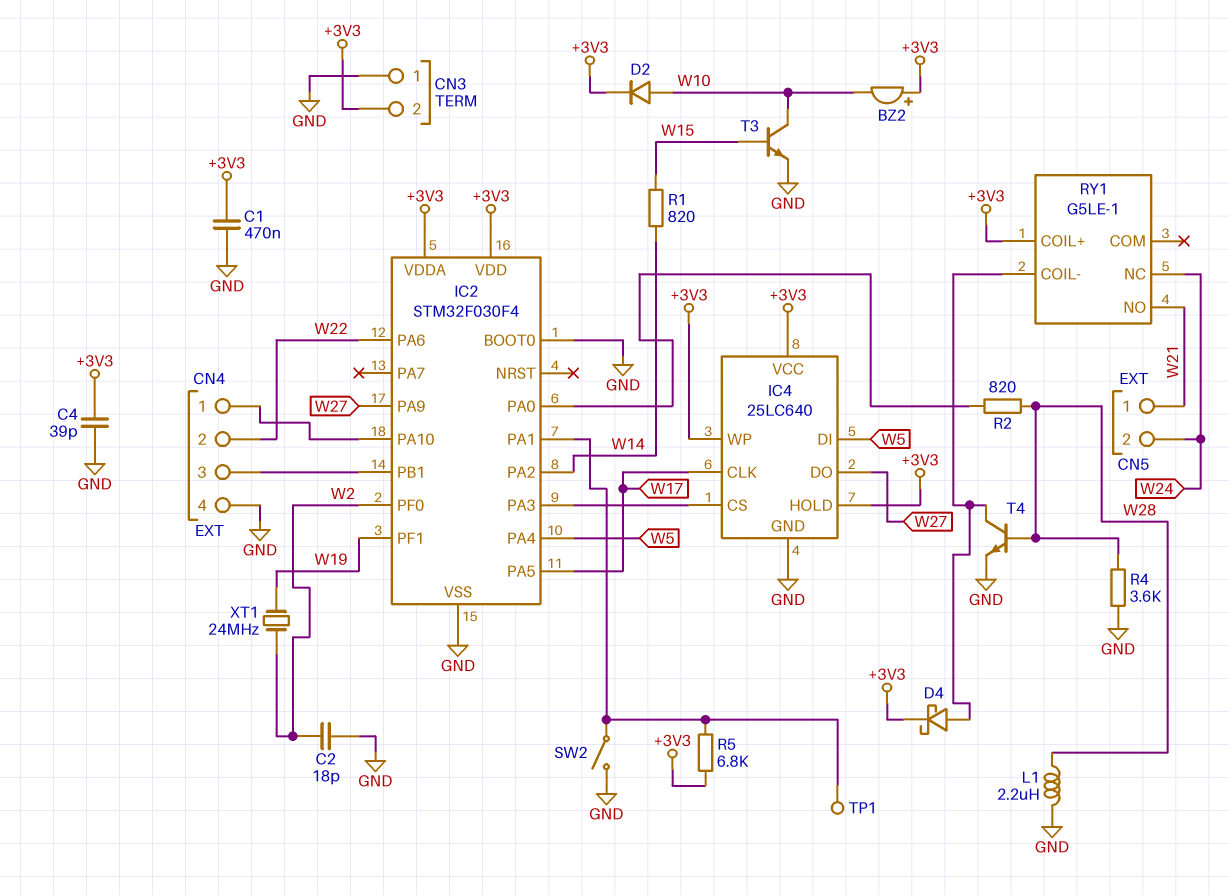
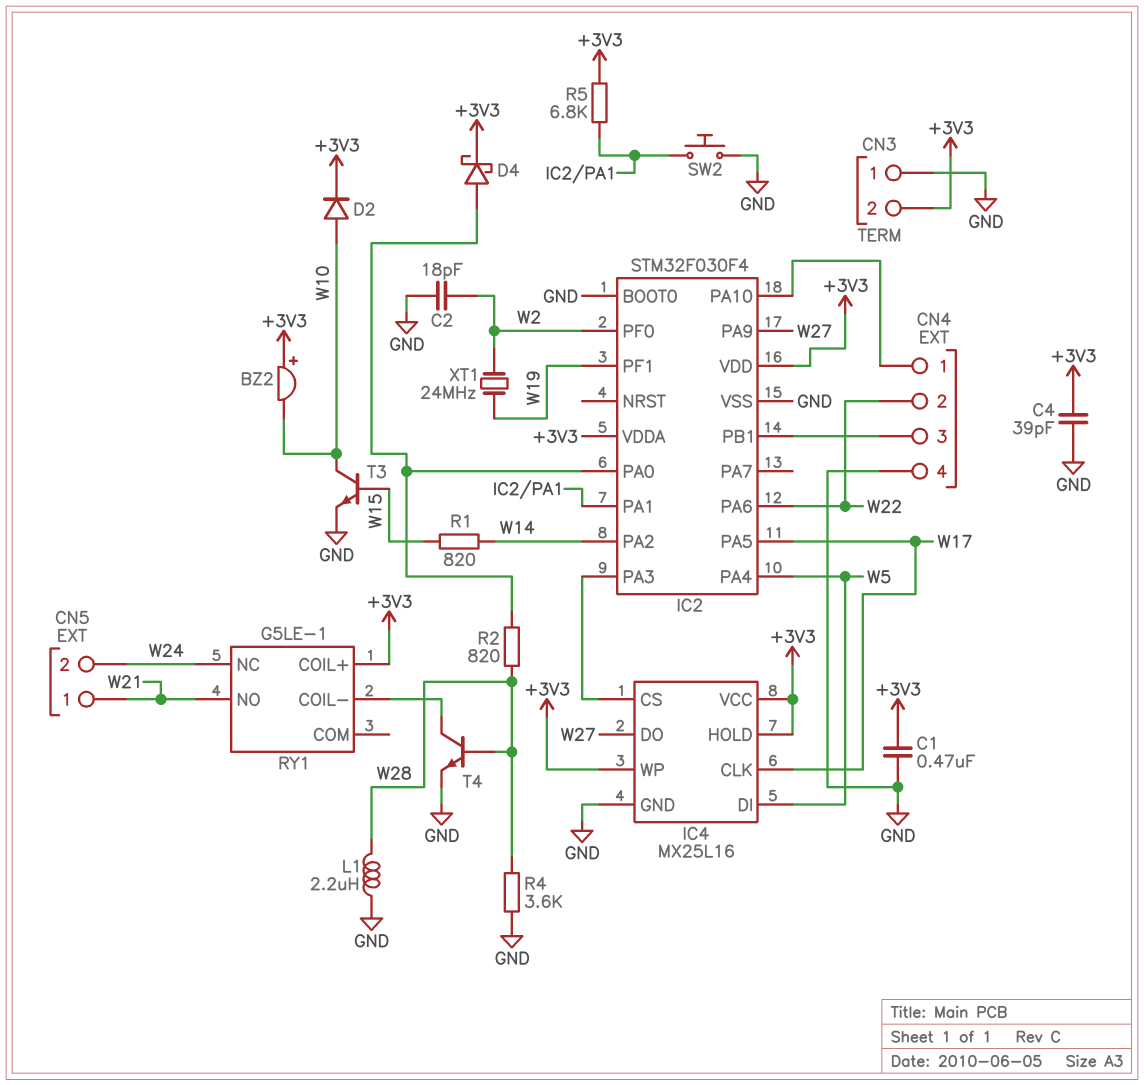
D4: schottky (A RY1/COIL-, K +3V3) -> schottky (A IC2/PA0, K +3V3)
IC4: 25LC640 -> MX25L16
SW2: switch (GND, IC2/PA1) -> button (GND, IC2/PA1)
TP1: test point (IC2/PA1) -> none

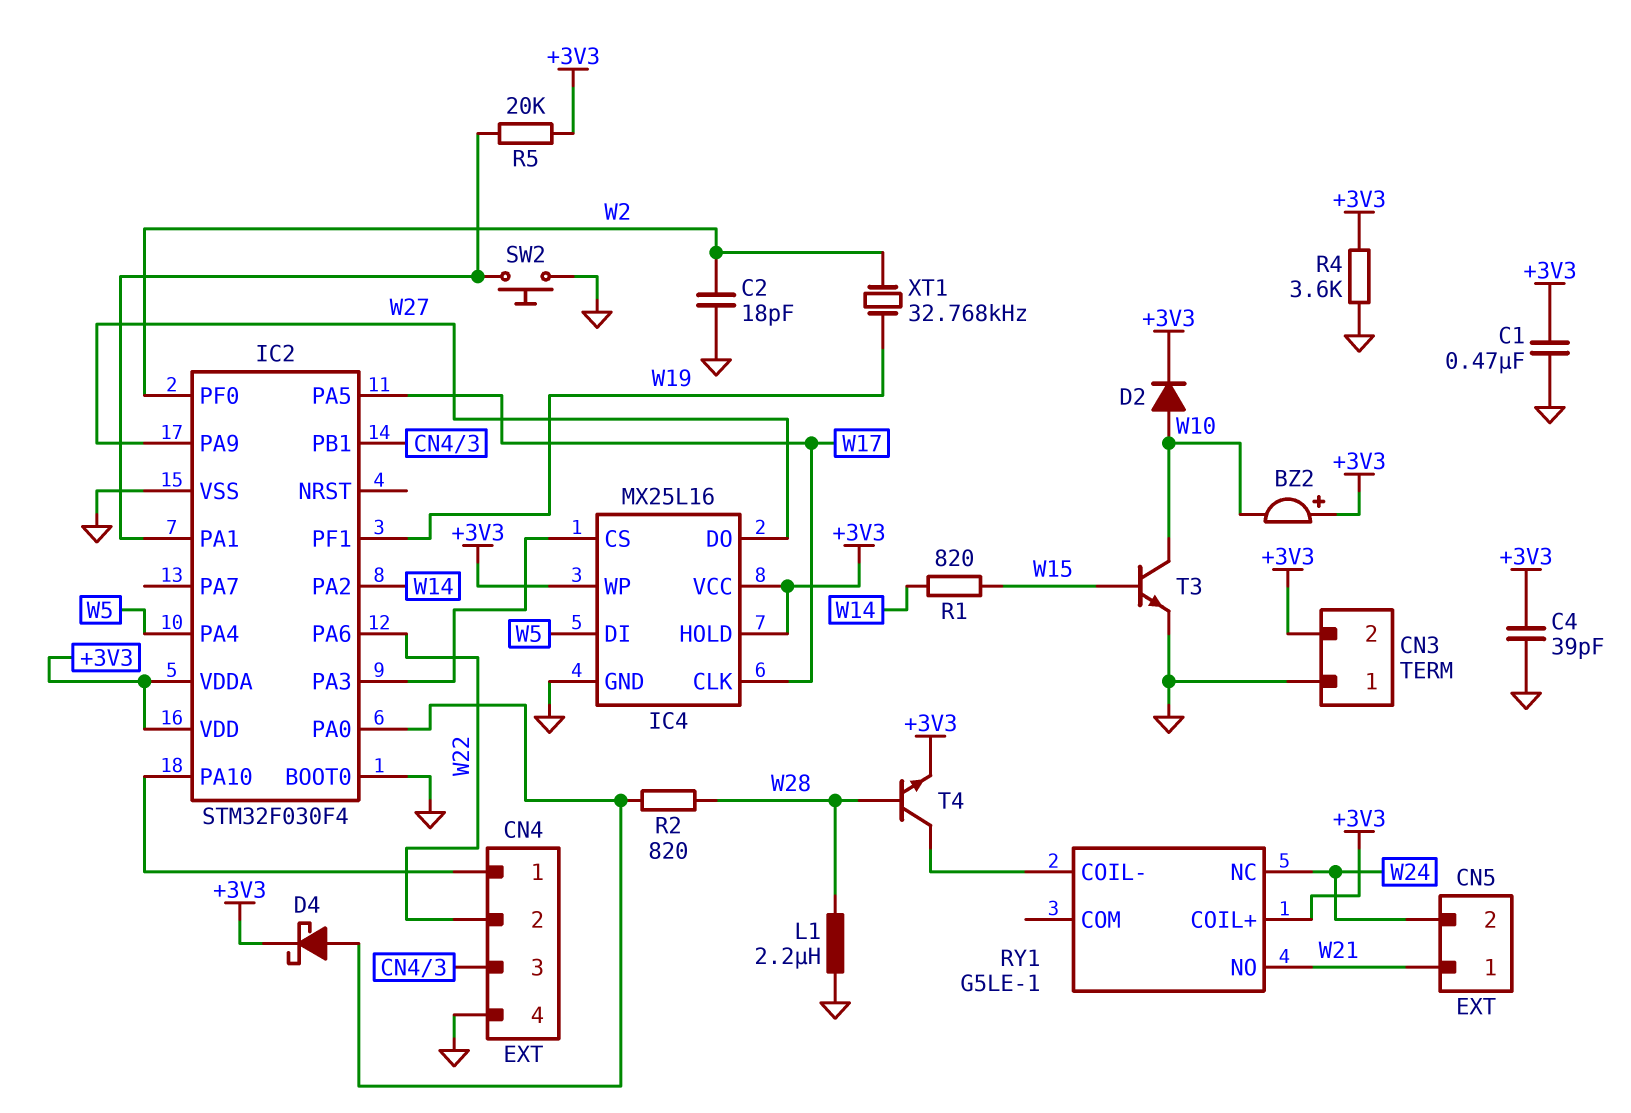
R4: 3.6k (GND, W28) -> 3.6k (+3V3, GND)
R5: 6.8k (+3V3, IC2/PA1) -> 20k (+3V3, IC2/PA1)
T4: NPN (B W28, C RY1/COIL-, E GND) -> NPN (B W28, C RY1/COIL-, E +3V3)
XT1: 24MHz (W2, W19) -> 32.768kHz (W2, W19)

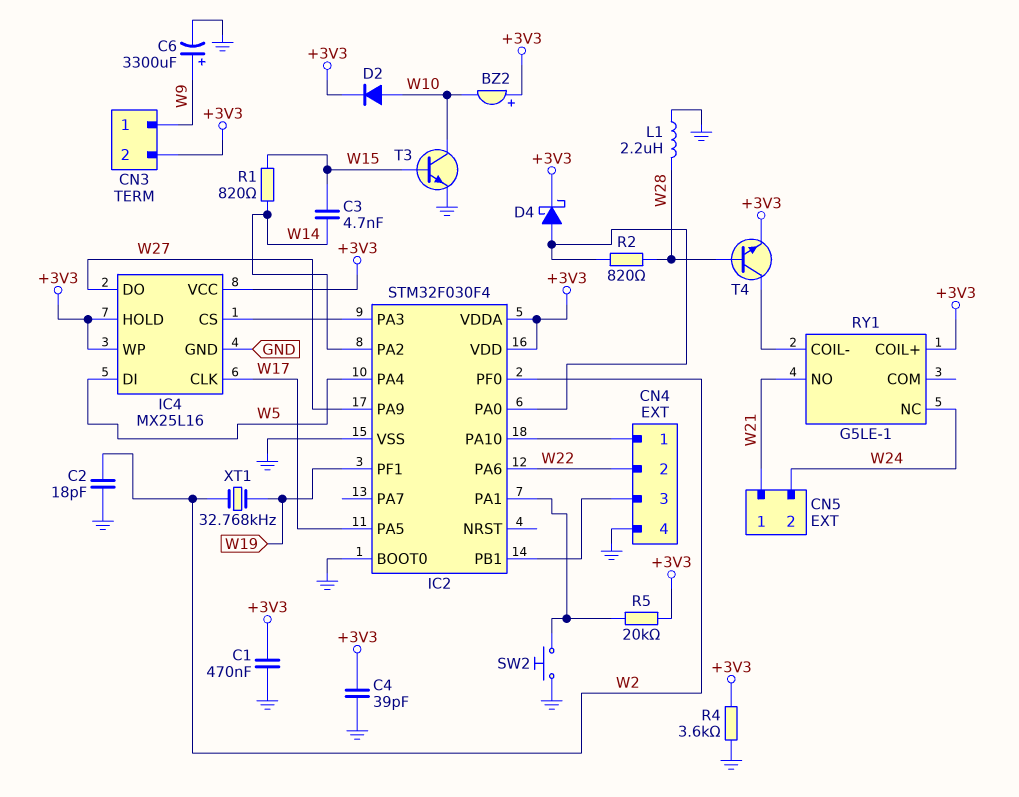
C3: none -> 4.7nF (W14, W15)
C6: none -> 3300uF (plus W9, minus GND)
CN3 pin 1: GND -> W9

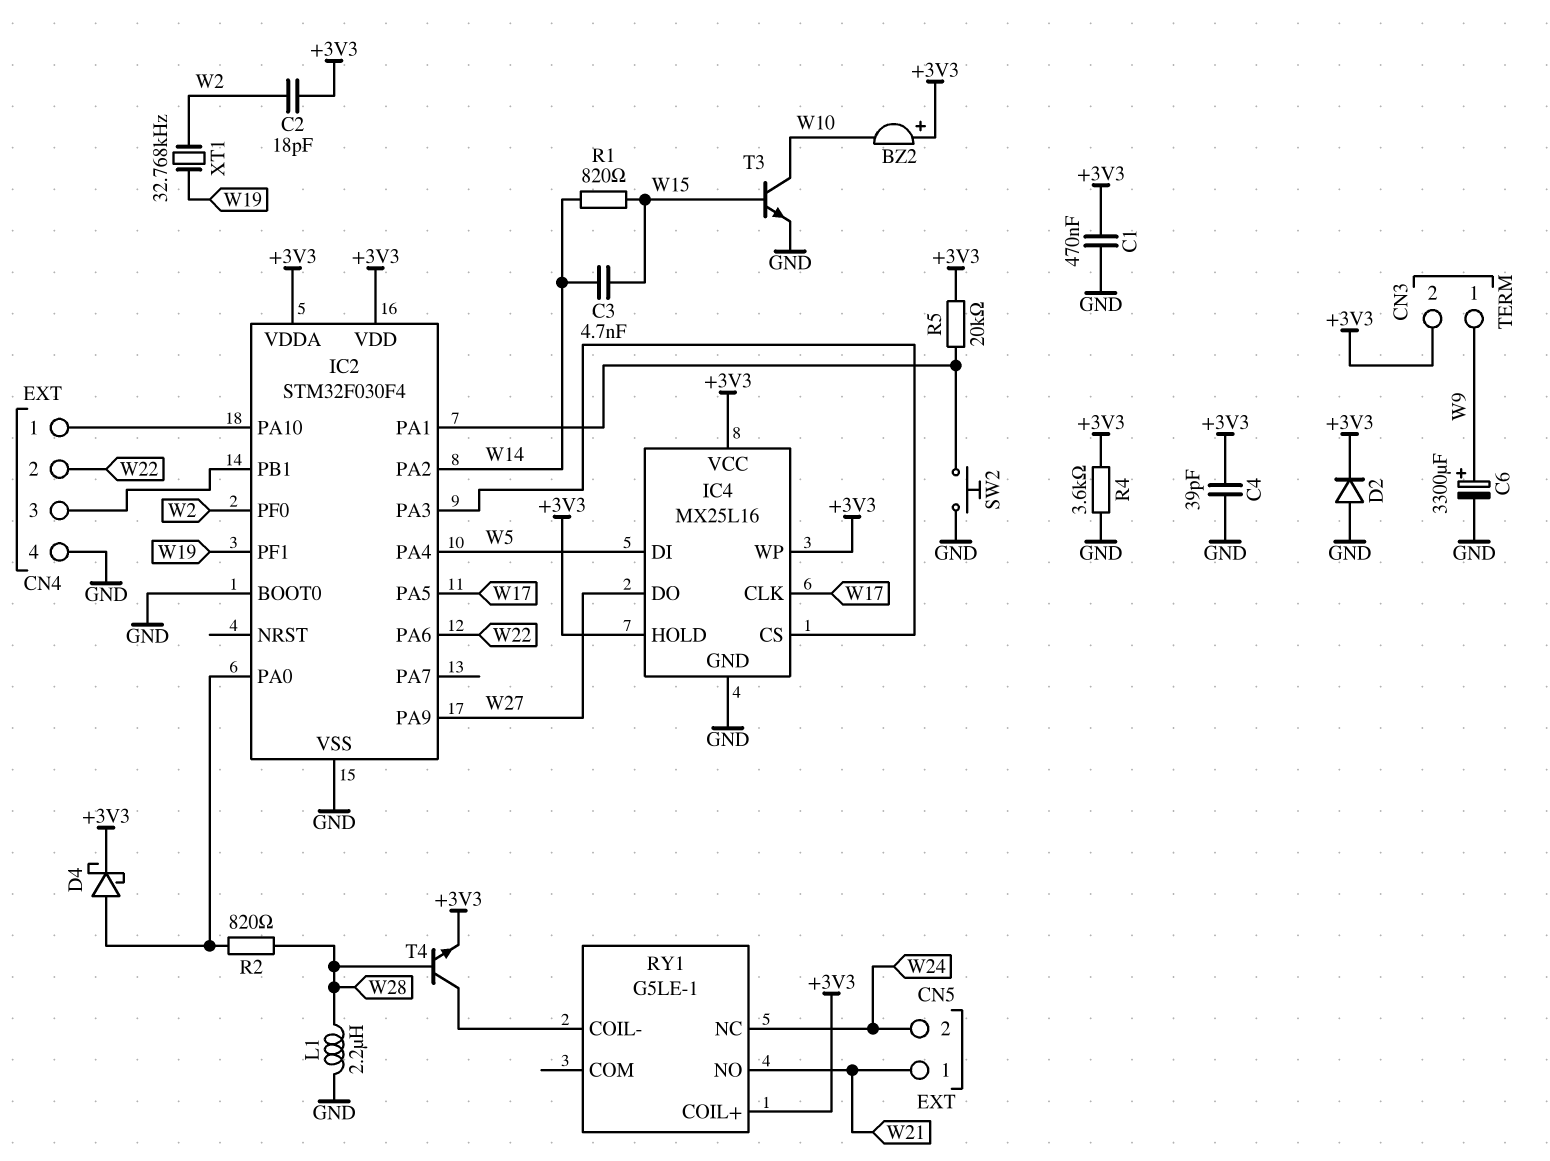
C2: 18pF (GND, W2) -> 18pF (+3V3, W2)
D2: diode (A W10, K +3V3) -> diode (A GND, K +3V3)

